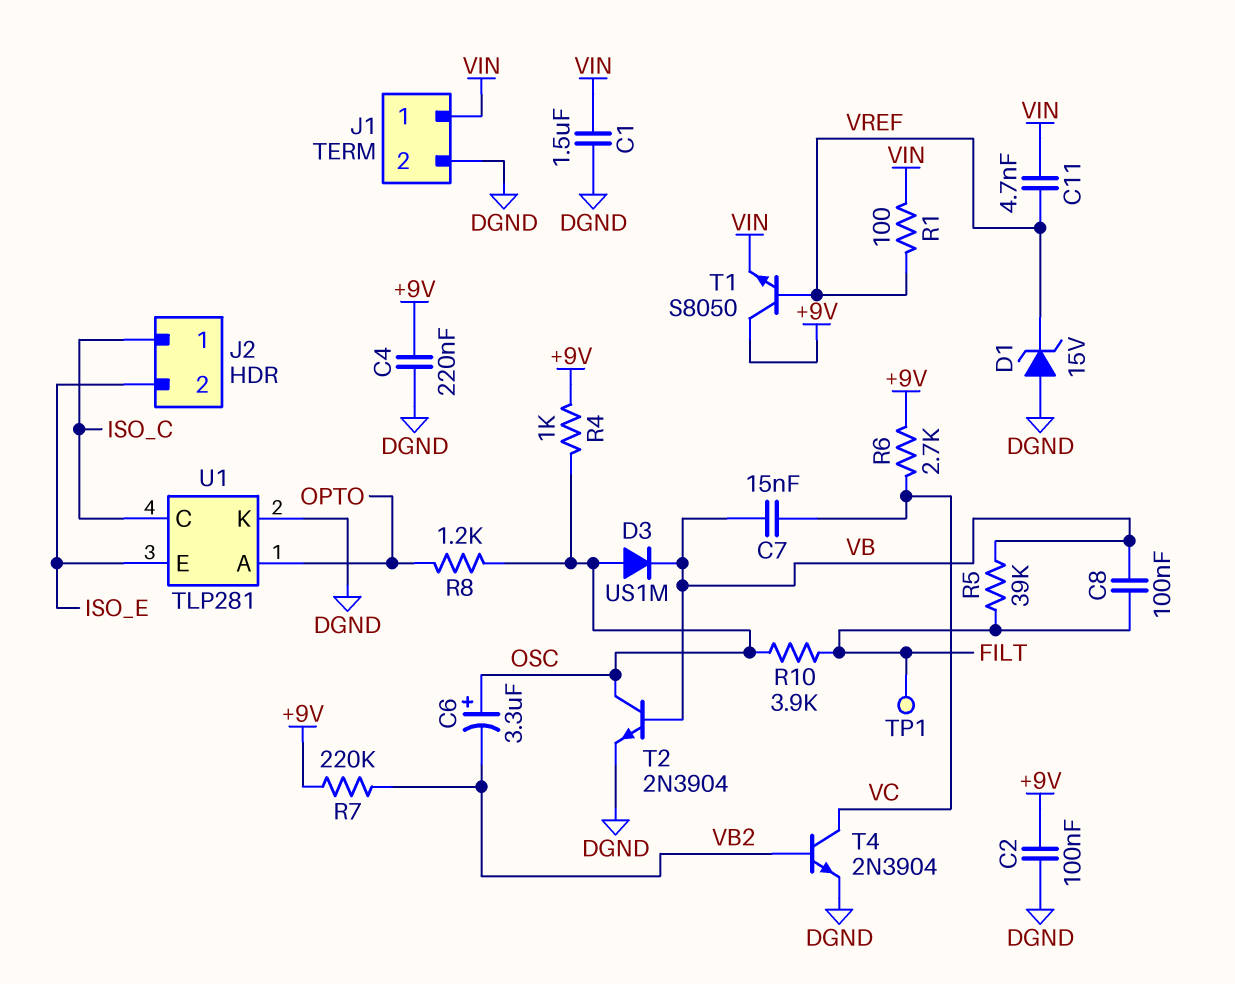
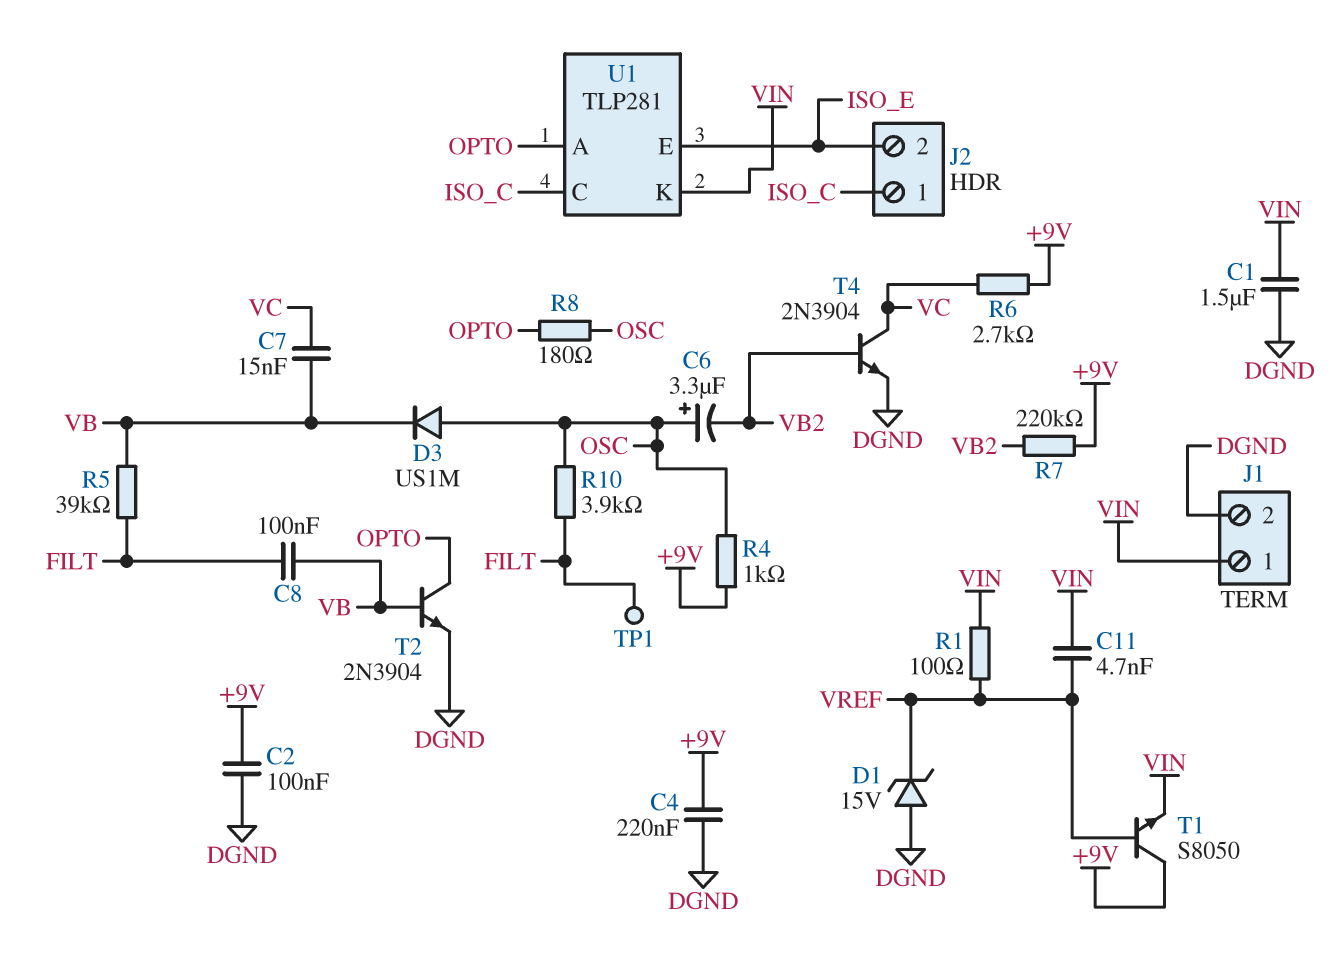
R8: 1.2k (OPTO, OSC) -> 180 (OPTO, OSC)
T2: NPN 2N3904 (B VB, C OSC, E DGND) -> NPN 2N3904 (B VB, C OPTO, E DGND)
U1 pin K: DGND -> VIN

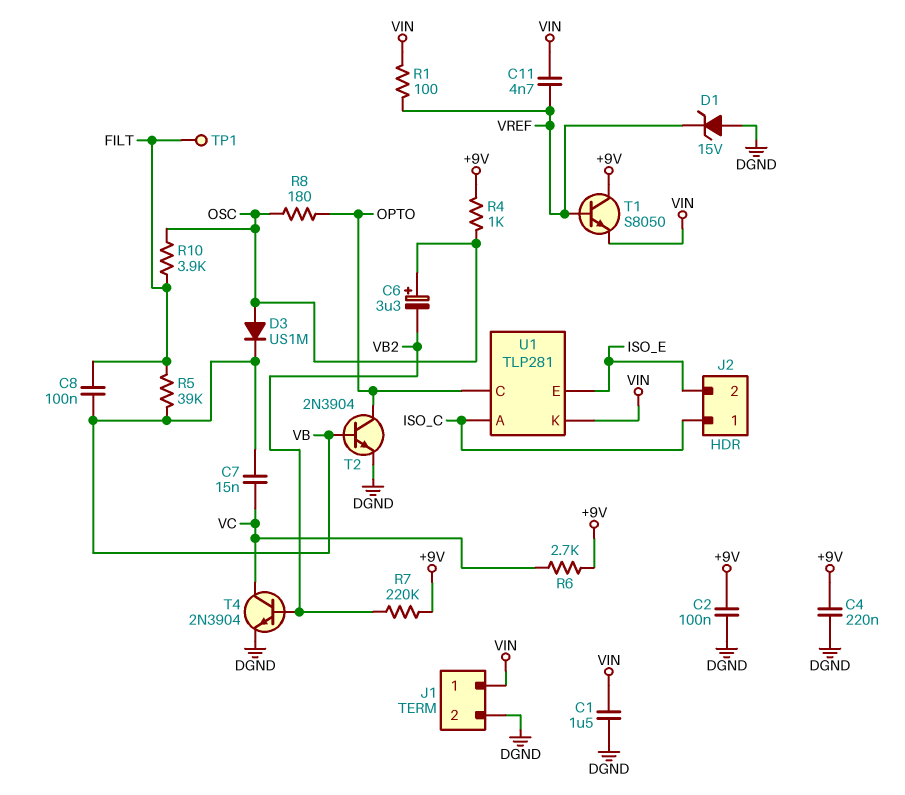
U1 pin A: OPTO -> ISO_C
U1 pin C: ISO_C -> OPTO

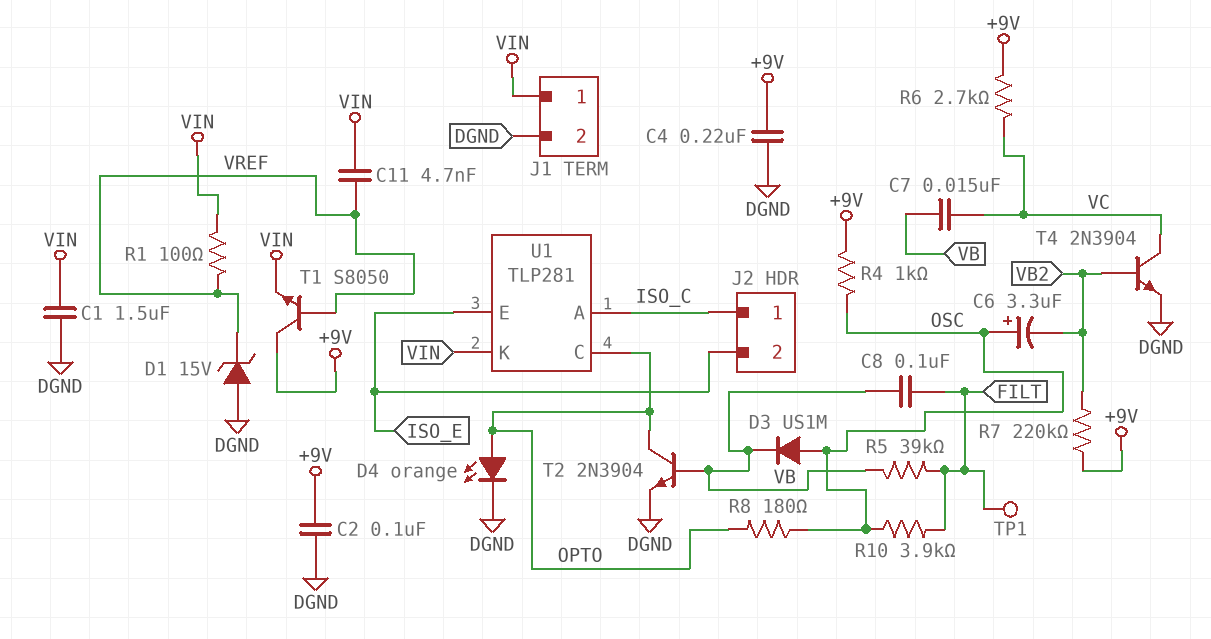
D4: none -> LED orange (A OPTO, K DGND)

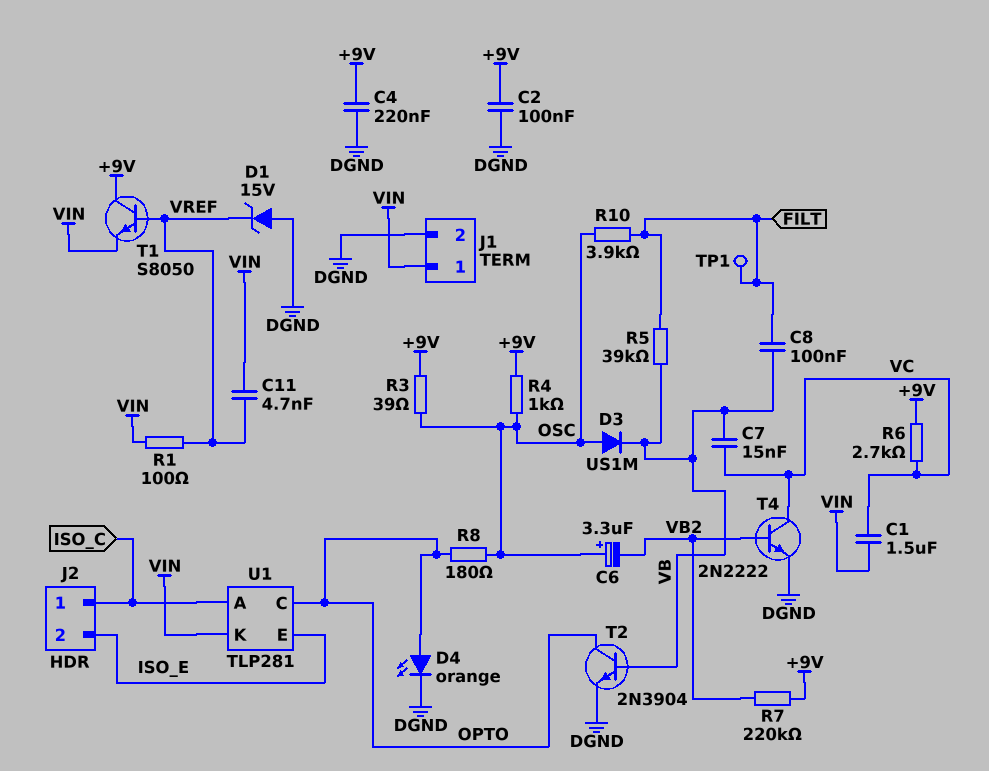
C1: 1.5uF (DGND, VIN) -> 1.5uF (VC, VIN)
R3: none -> 39 (+9V, OSC)
T4: NPN 2N3904 (B VB2, C VC, E DGND) -> NPN 2N2222 (B VB2, C VC, E DGND)

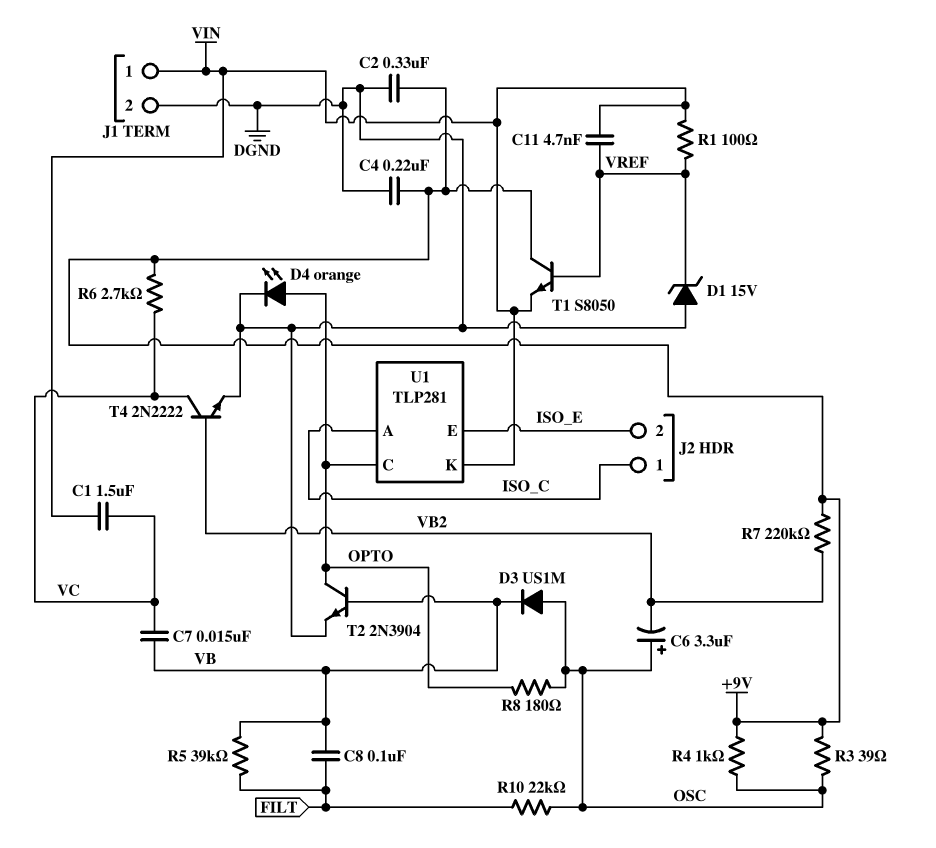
C2: 100nF (+9V, DGND) -> 330nF (+9V, DGND)
R10: 3.9k (FILT, OSC) -> 22k (FILT, OSC)
TP1: test point (FILT) -> none

